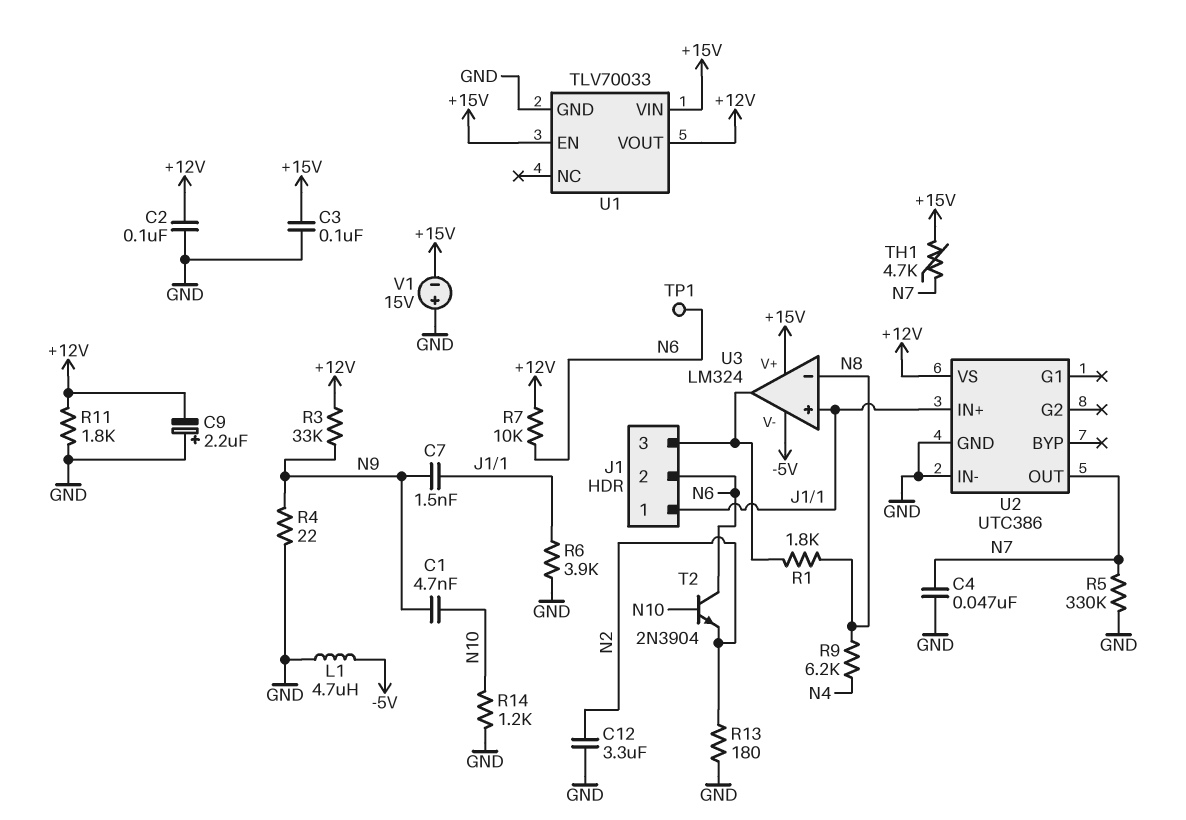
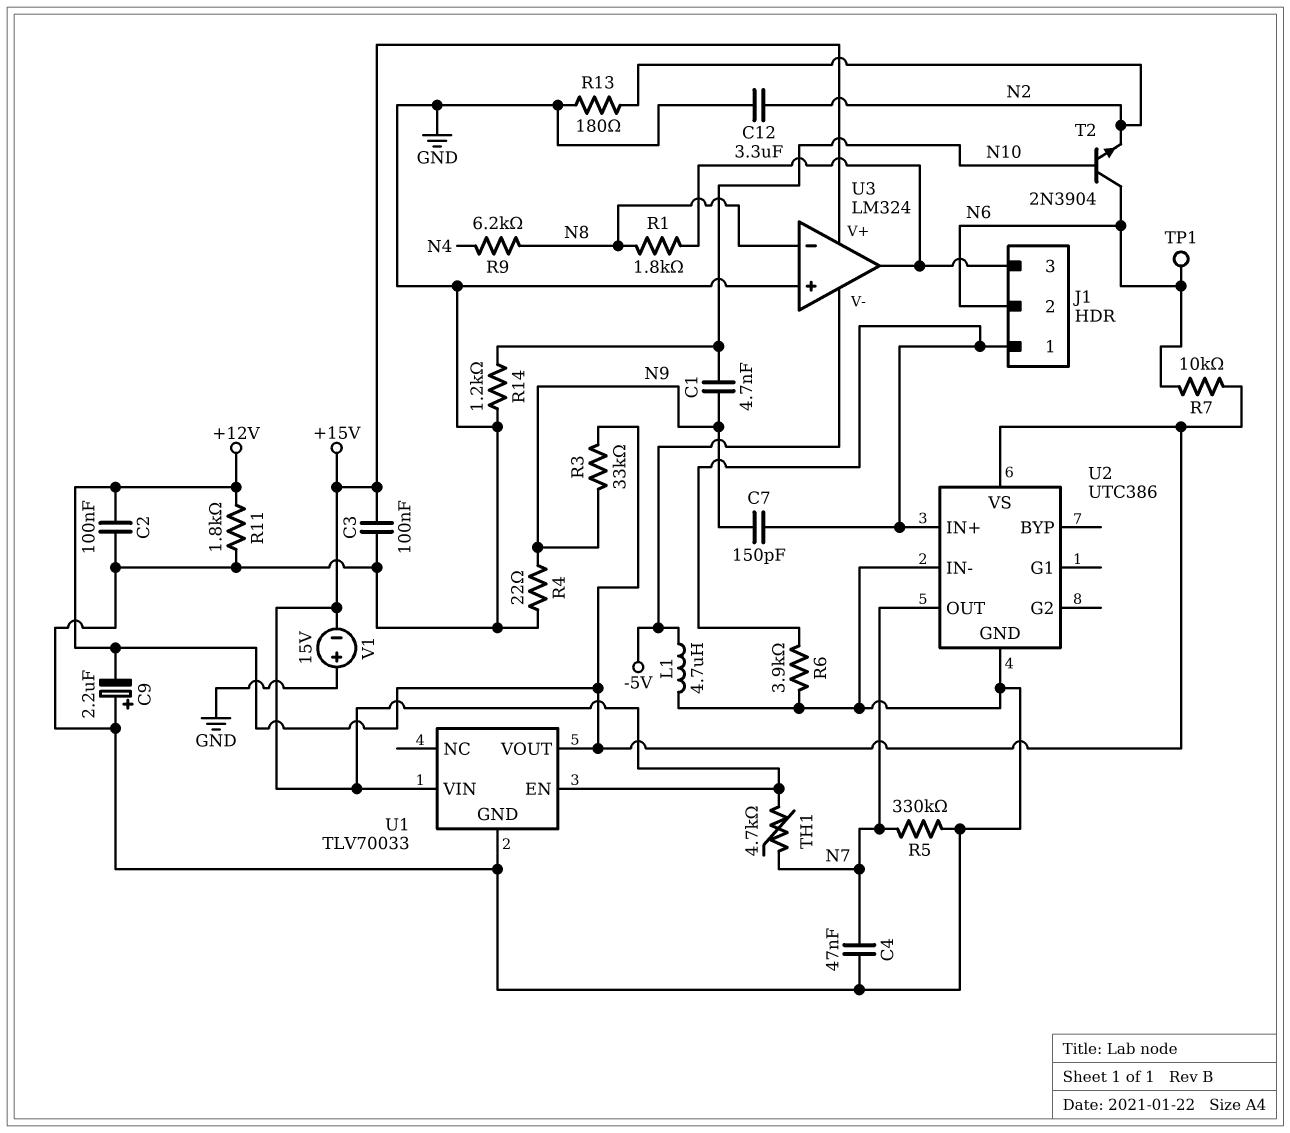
C7: 1.5nF (J1/1, N9) -> 150pF (J1/1, N9)
U3 pin in+: J1/1 -> GND

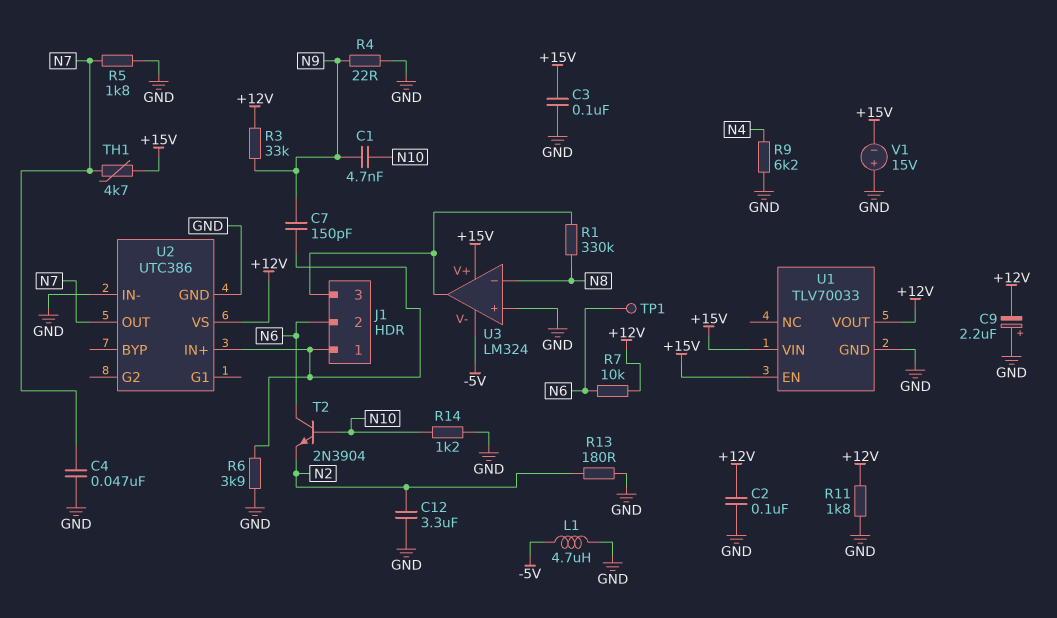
R1: 1.8k (J1/3, N8) -> 330k (J1/3, N8)
R5: 330k (GND, N7) -> 1.8k (GND, N7)
R9: 6.2k (N4, N8) -> 6.2k (GND, N4)

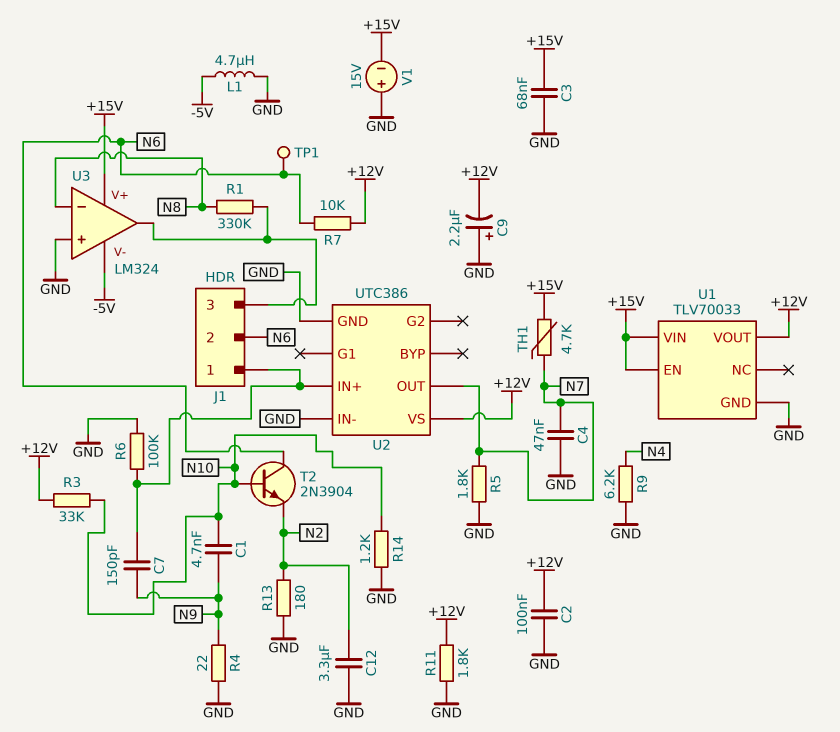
C3: 100nF (+15V, GND) -> 68nF (+15V, GND)
R3: 33k (+12V, N9) -> 33k (+12V, N10)
R6: 3.9k (GND, J1/1) -> 100k (GND, J1/1)

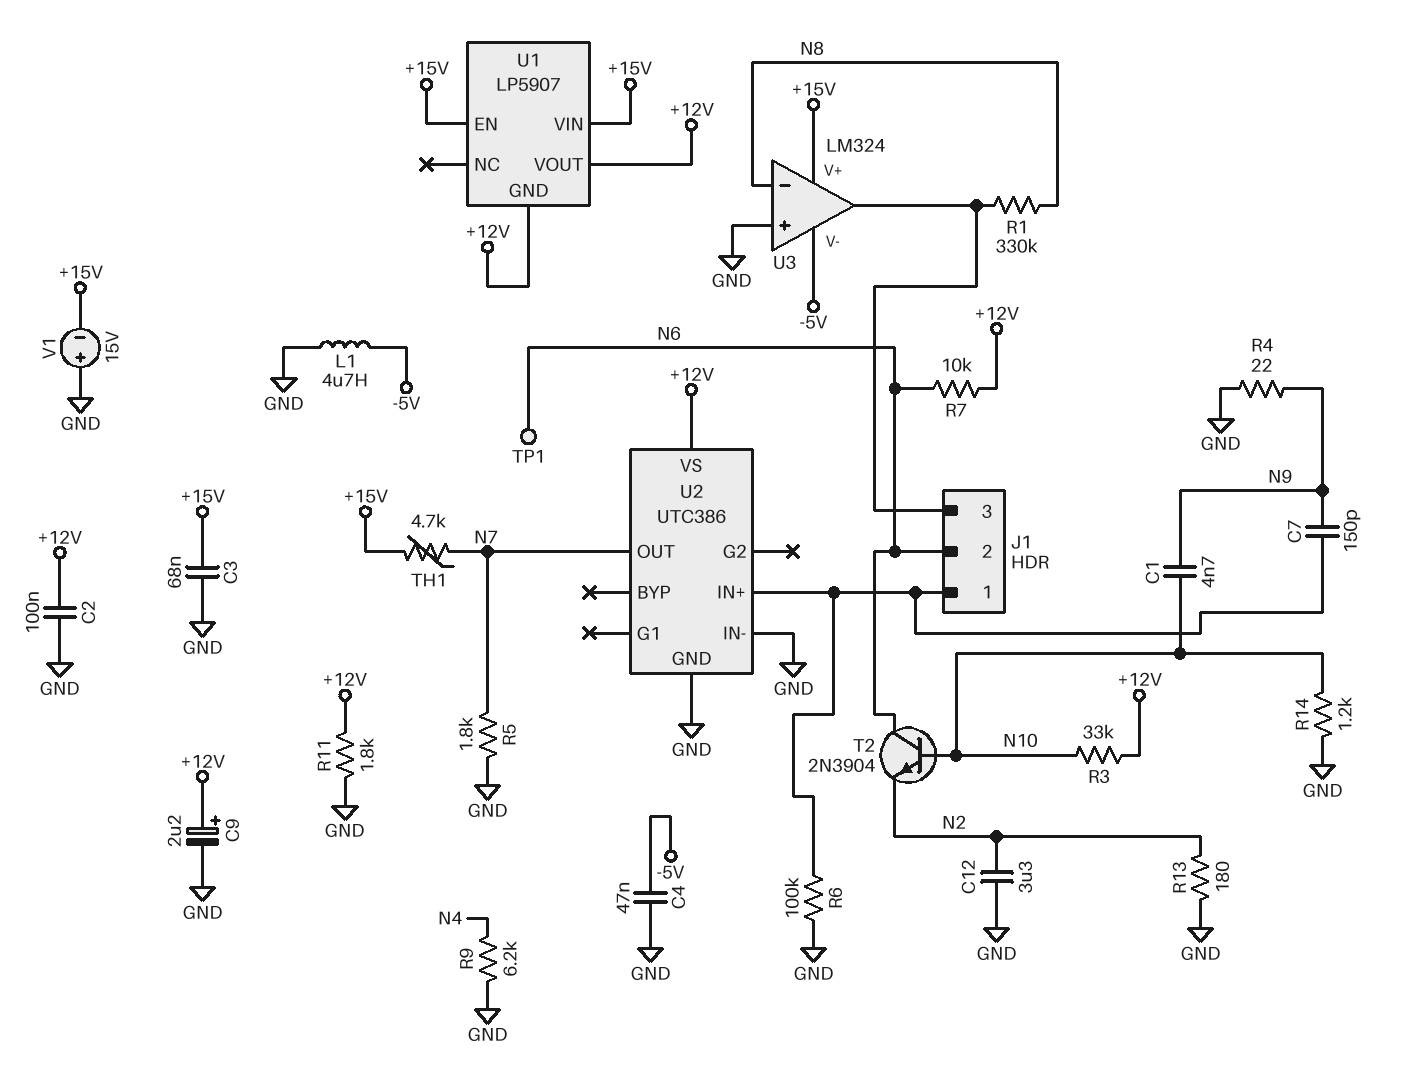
C4: 47nF (GND, N7) -> 47nF (-5V, GND)
C9: 2.2uF (plus GND, minus +12V) -> 2.2uF (plus +12V, minus GND)
U1: TLV70033 -> LP5907
U1 pin GND: GND -> +12V

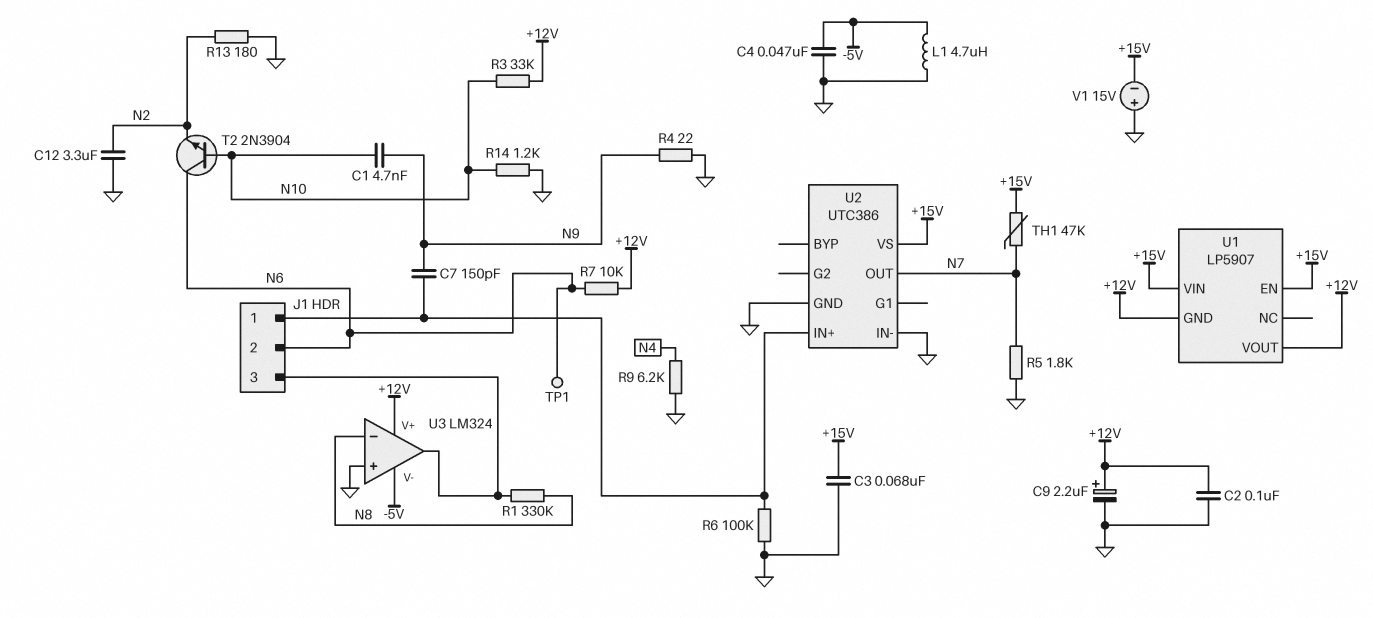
R11: 1.8k (+12V, GND) -> none
TH1: 4.7k (+15V, N7) -> 47k (+15V, N7)
U2 pin VS: +12V -> +15V
U3 pin V+: +15V -> +12V

